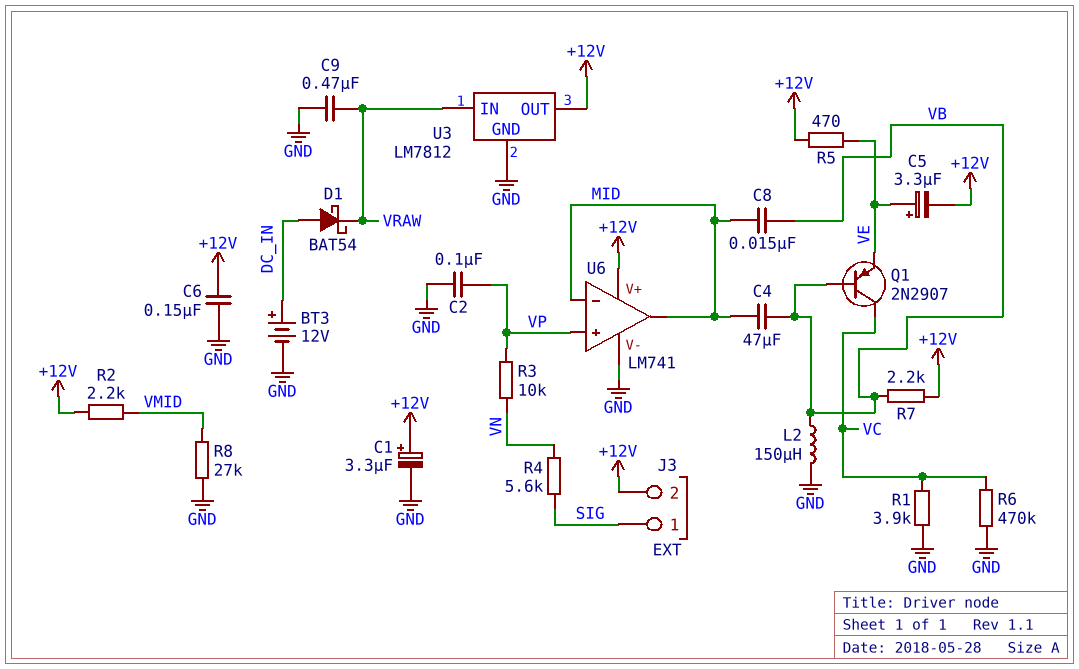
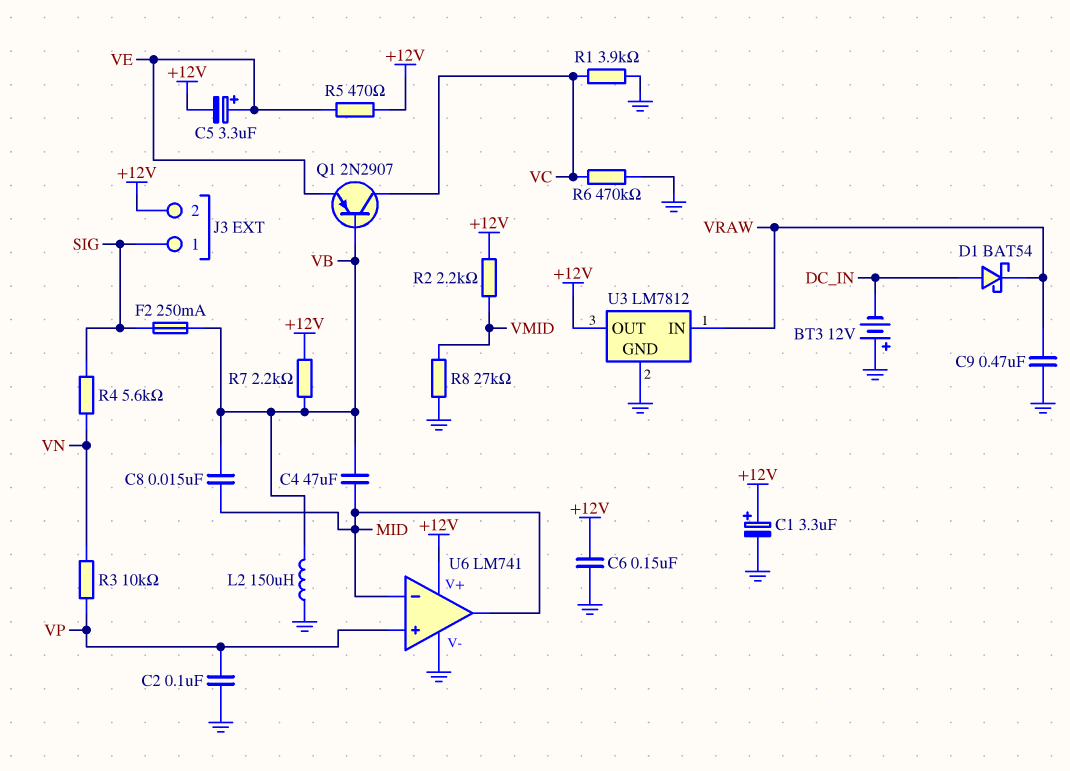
BT3: 12V (plus DC_IN, minus GND) -> 12V (plus GND, minus DC_IN)
F2: none -> 250mA (SIG, VB)

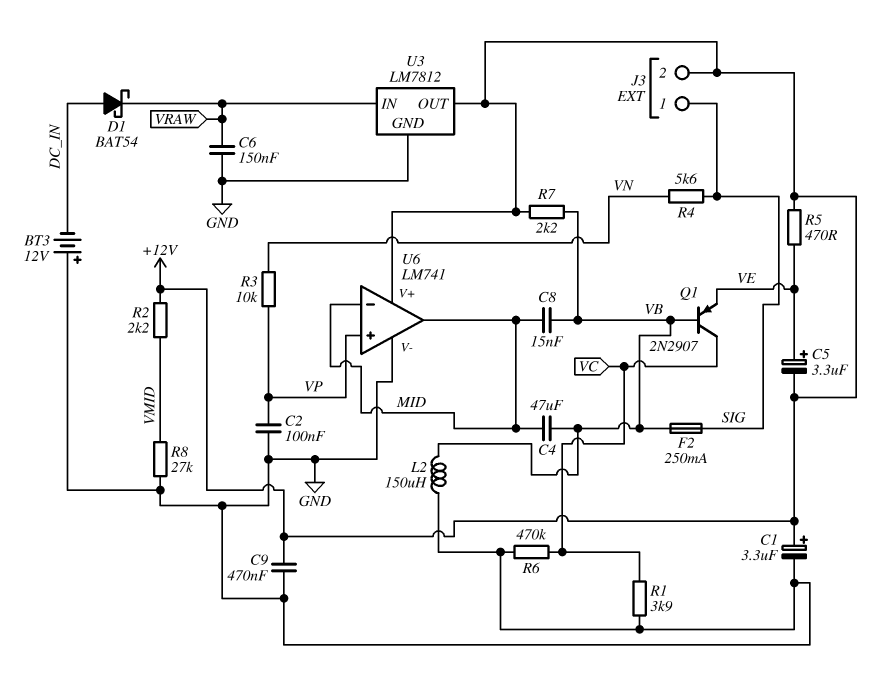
C6: 150nF (+12V, GND) -> 150nF (GND, VRAW)
C9: 470nF (GND, VRAW) -> 470nF (+12V, GND)

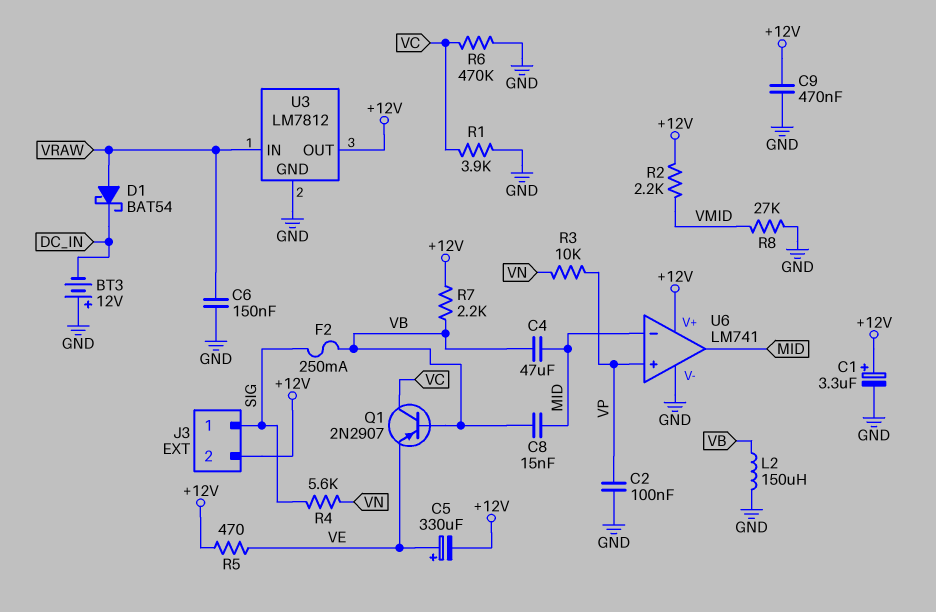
C5: 3.3uF (plus VE, minus +12V) -> 330uF (plus VE, minus +12V)
D1: schottky BAT54 (A DC_IN, K VRAW) -> schottky BAT54 (A VRAW, K DC_IN)

